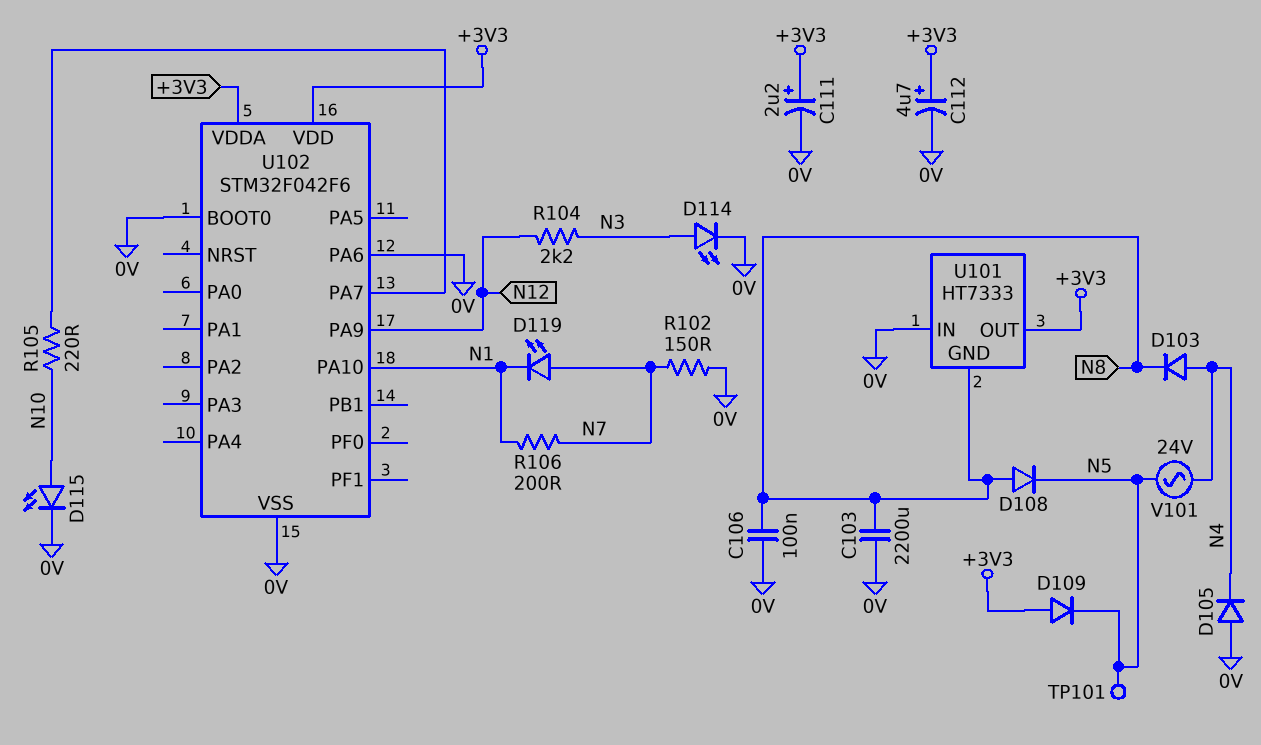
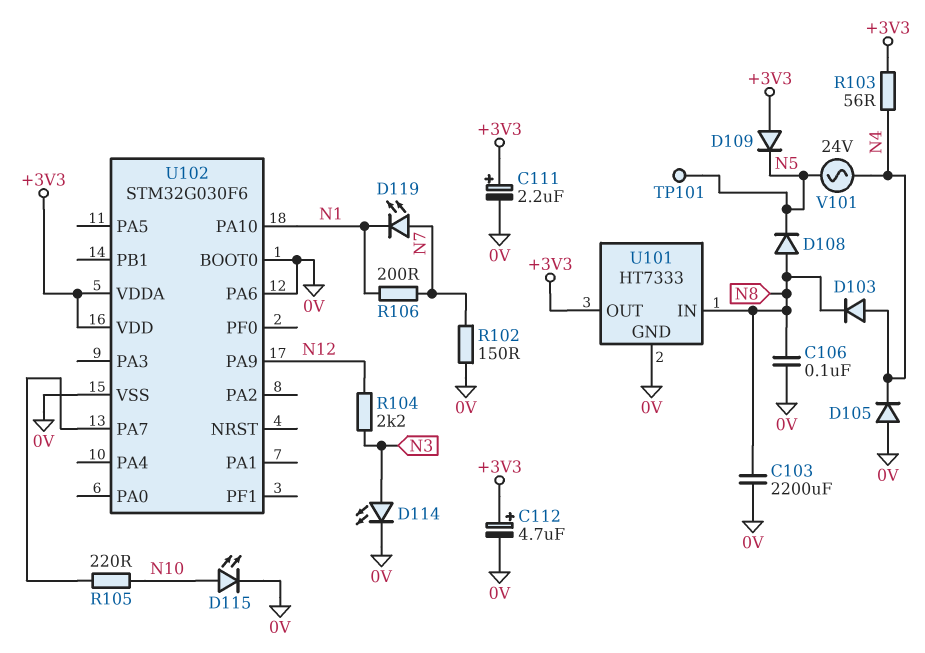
R103: none -> 56 (+3V3, N4)
U101 pin GND: N8 -> 0V
U101 pin IN: 0V -> N8
U102: STM32F042F6 -> STM32G030F6

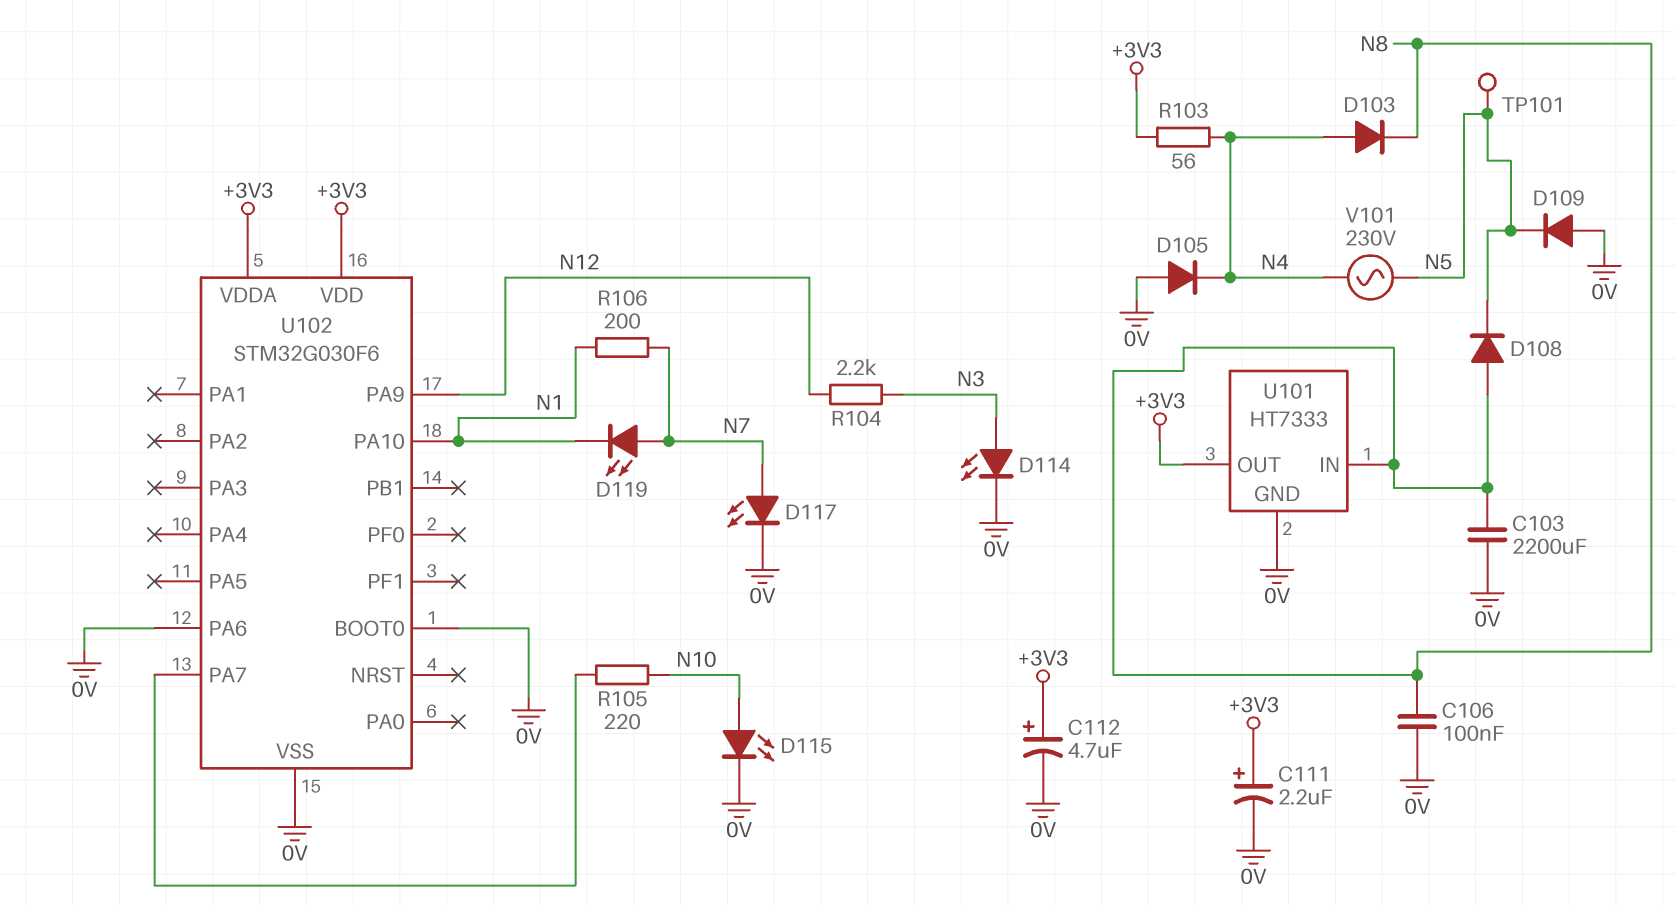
D109: diode (A +3V3, K N5) -> diode (A 0V, K N5)
D117: none -> LED (A N7, K 0V)
R102: 150 (0V, N7) -> none
V101: AC 24V (N4, N5) -> AC 230V (N4, N5)

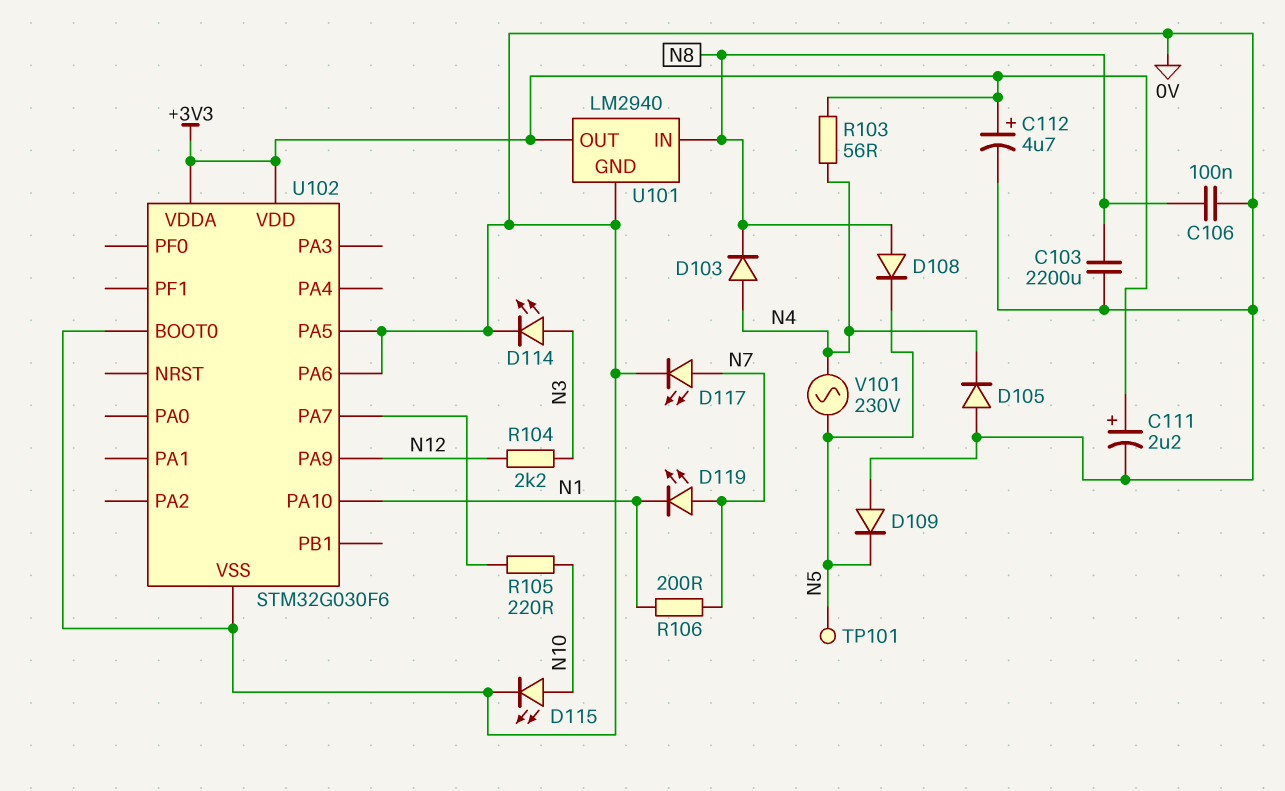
U101: HT7333 -> LM2940
U102 pin PA5: none -> 0V

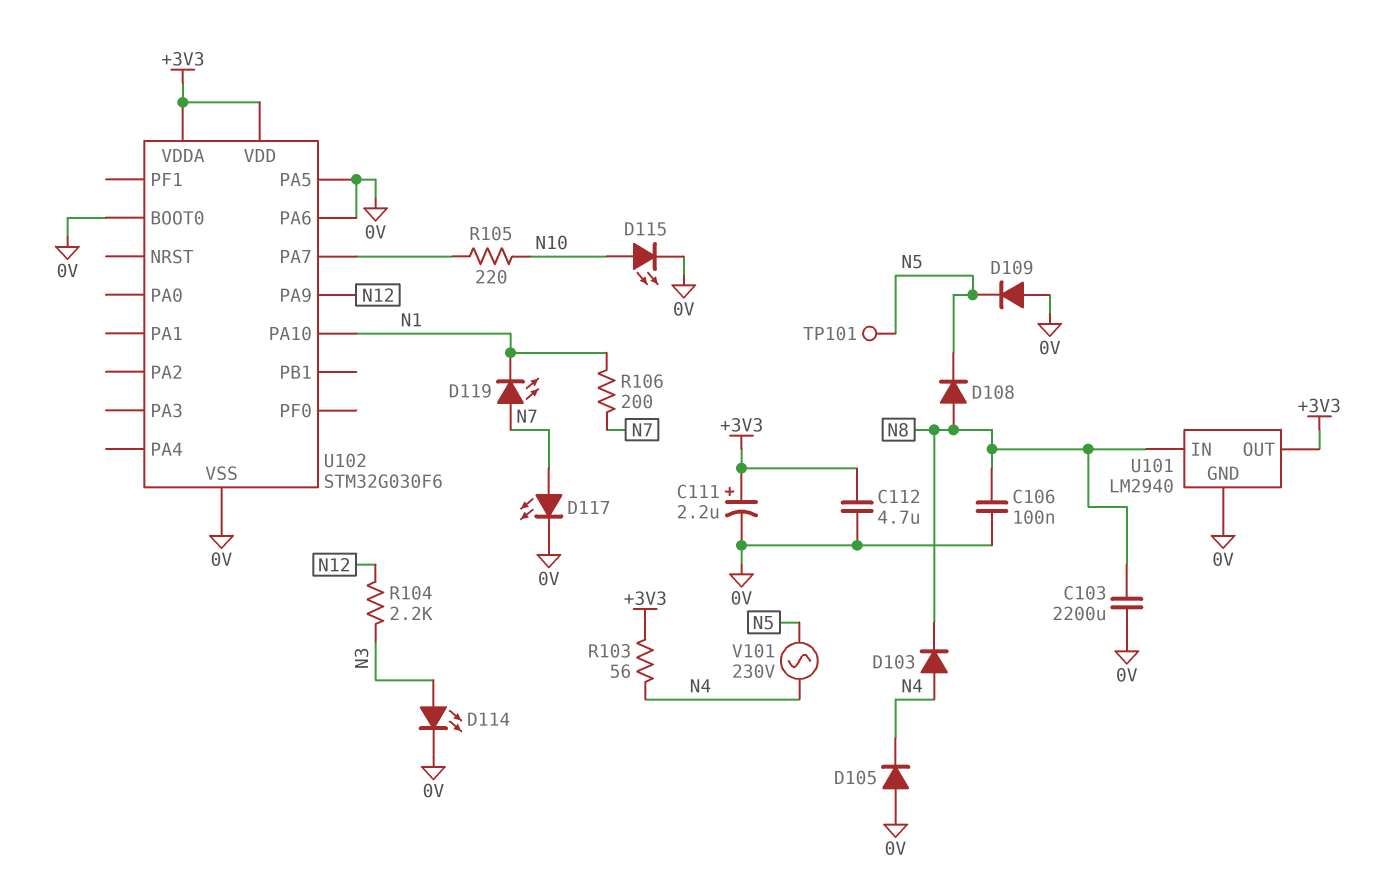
C112: 4.7uF (plus +3V3, minus 0V) -> 4.7uF (+3V3, 0V)

